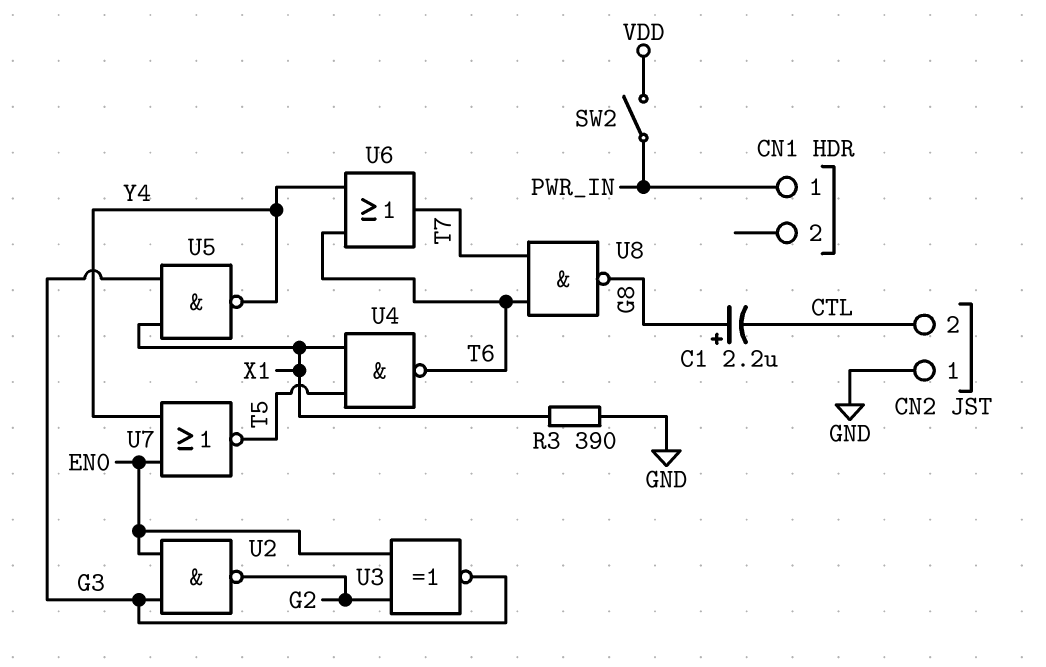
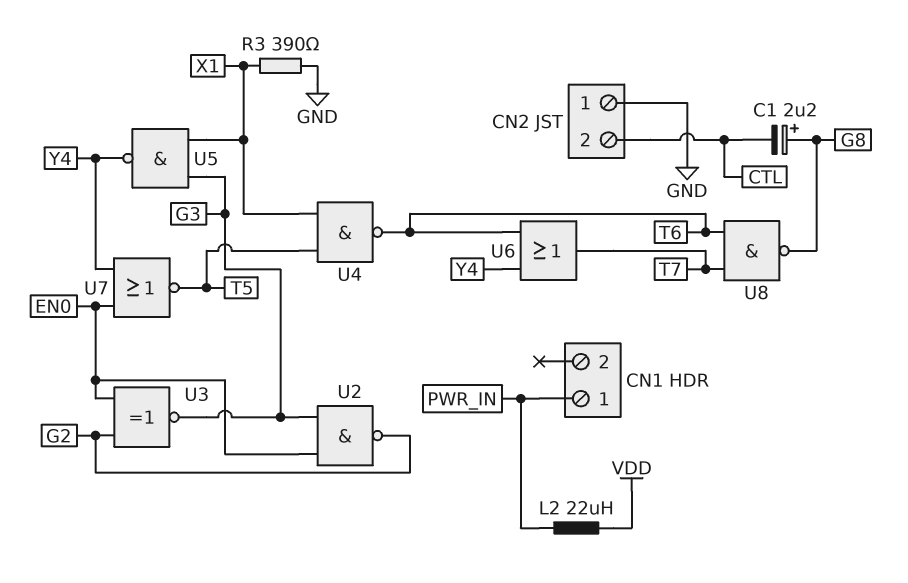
L2: none -> 22uH (PWR_IN, VDD)
SW2: switch (PWR_IN, VDD) -> none

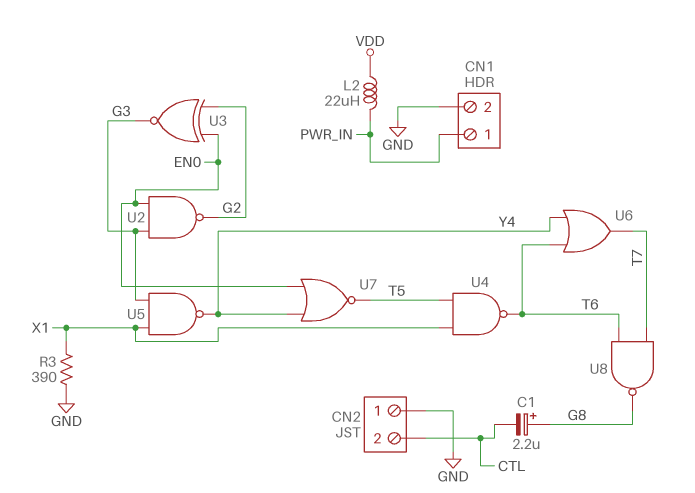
CN1 pin 2: none -> GND

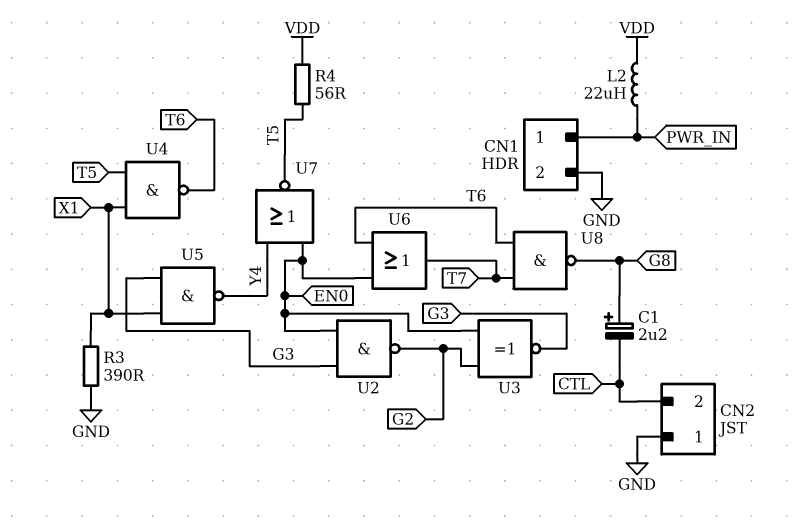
R4: none -> 56 (T5, VDD)
U6: OR (in T6, in Y4, out T7) -> OR (in EN0, in T6, out T7)

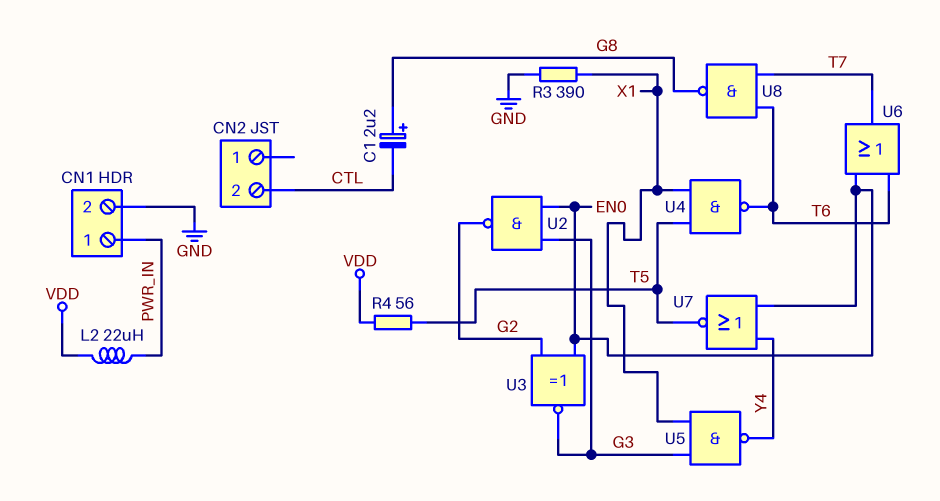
CN2 pin 1: GND -> none

